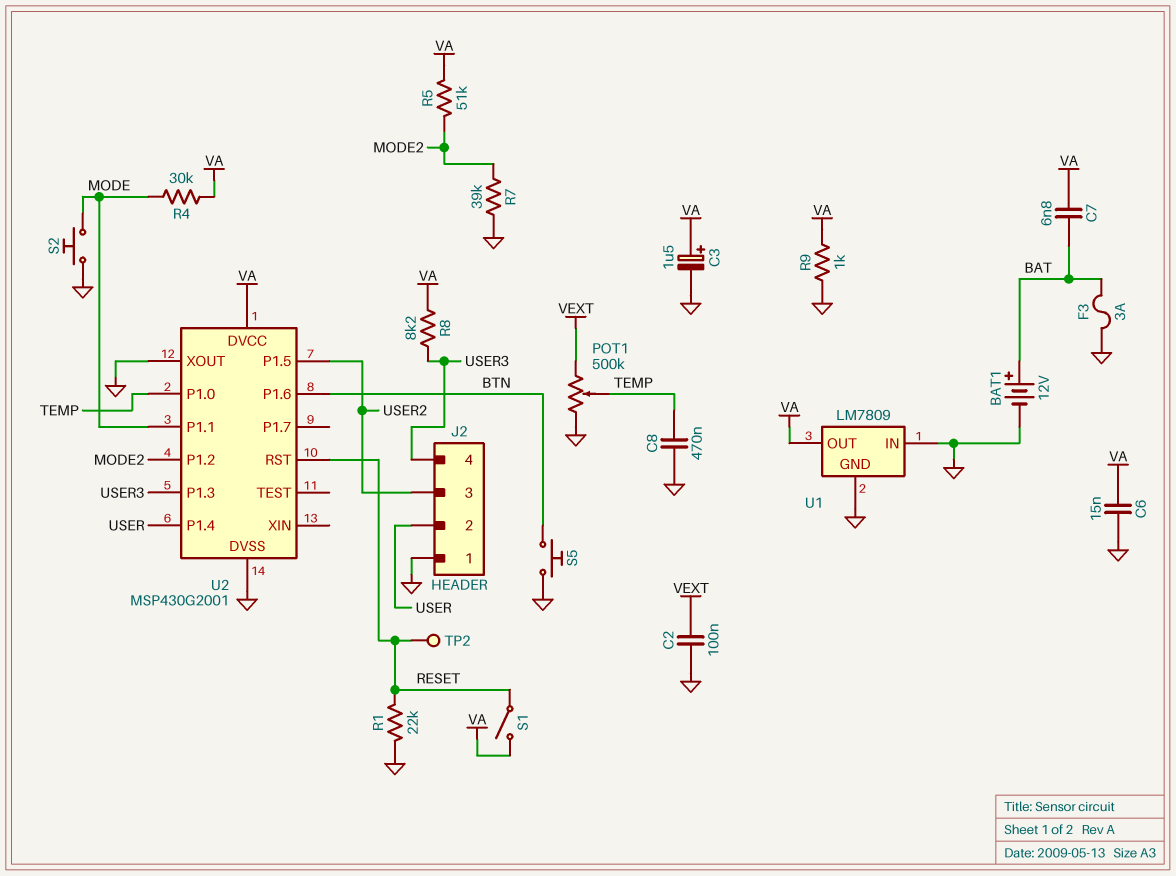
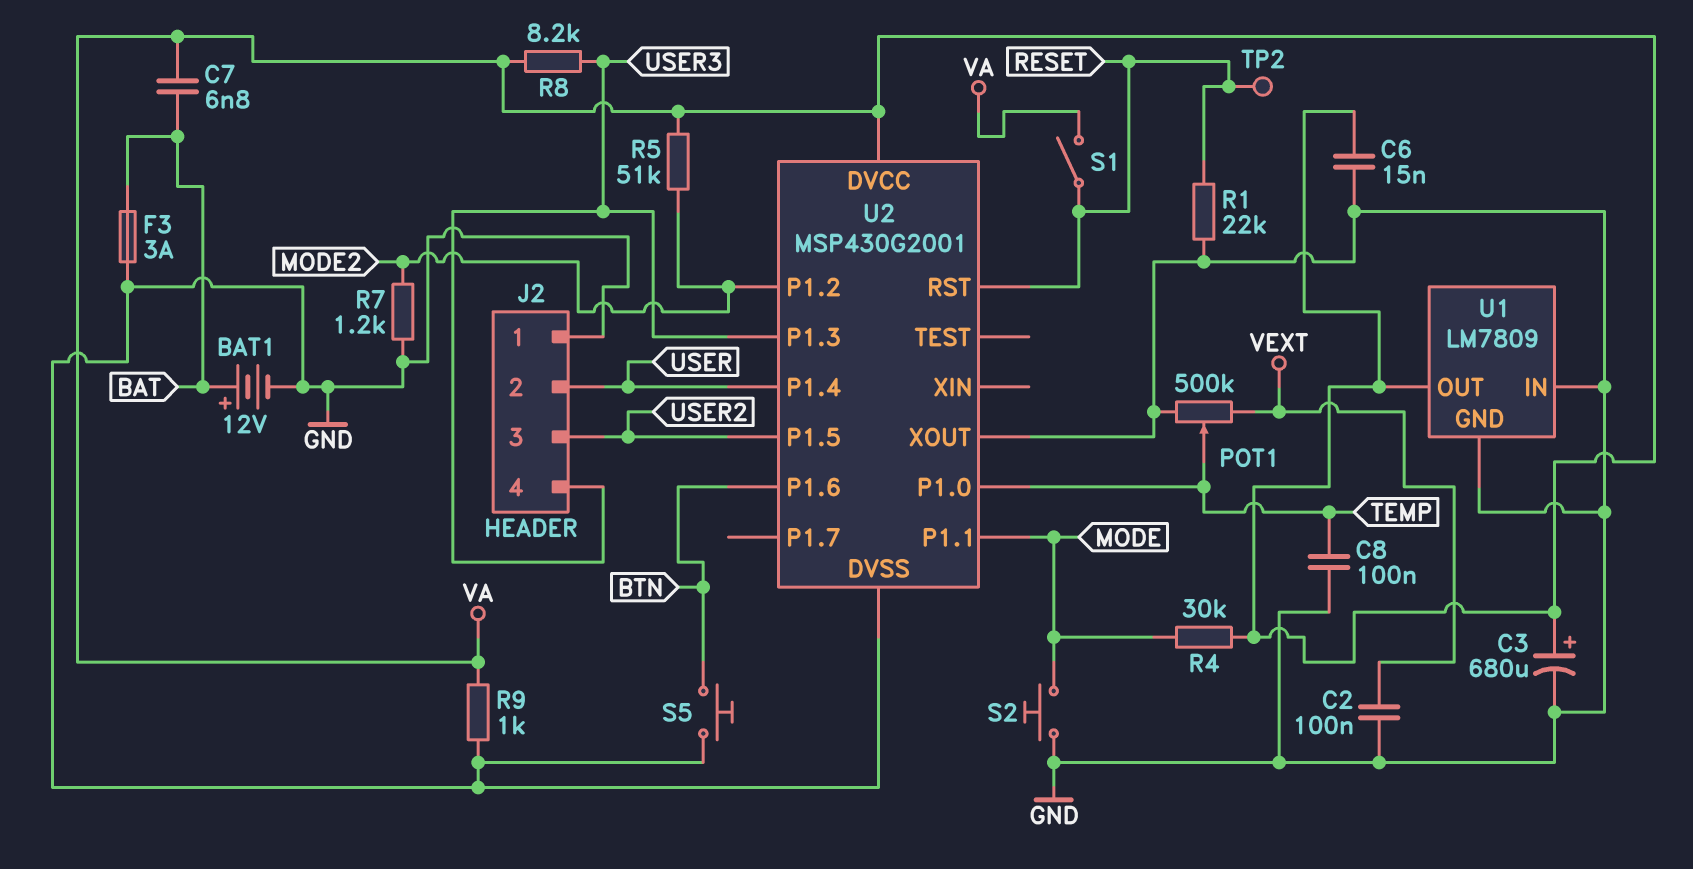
C3: 1.5uF (plus VA, minus GND) -> 680uF (plus VA, minus GND)
C8: 470nF (GND, TEMP) -> 100nF (GND, TEMP)
R7: 39k (GND, MODE2) -> 1.2k (GND, MODE2)

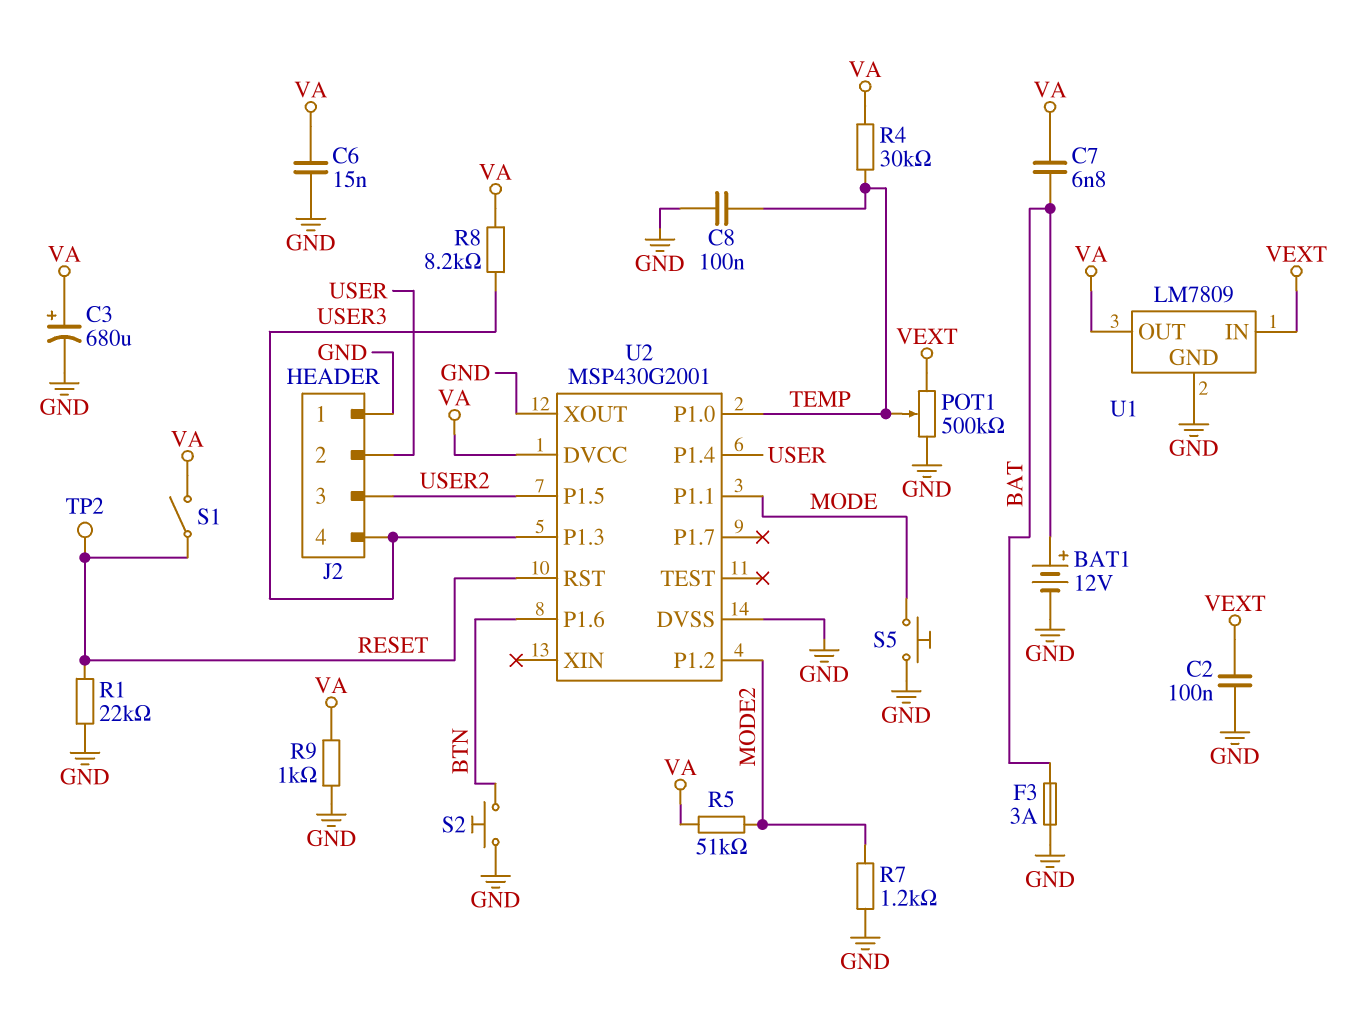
R4: 30k (MODE, VA) -> 30k (TEMP, VA)
S2: button (GND, MODE) -> button (BTN, GND)
S5: button (BTN, GND) -> button (GND, MODE)
U1 pin IN: GND -> VEXT

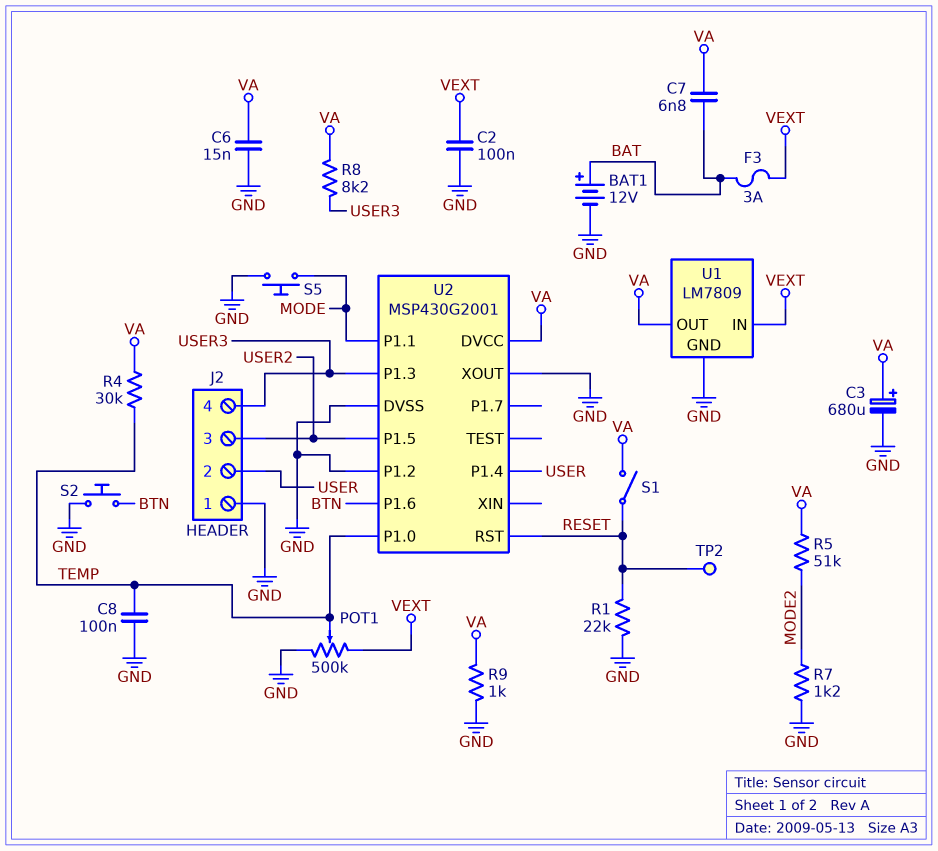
F3: 3A (BAT, GND) -> 3A (BAT, VEXT)
U2 pin P1.2: MODE2 -> GND

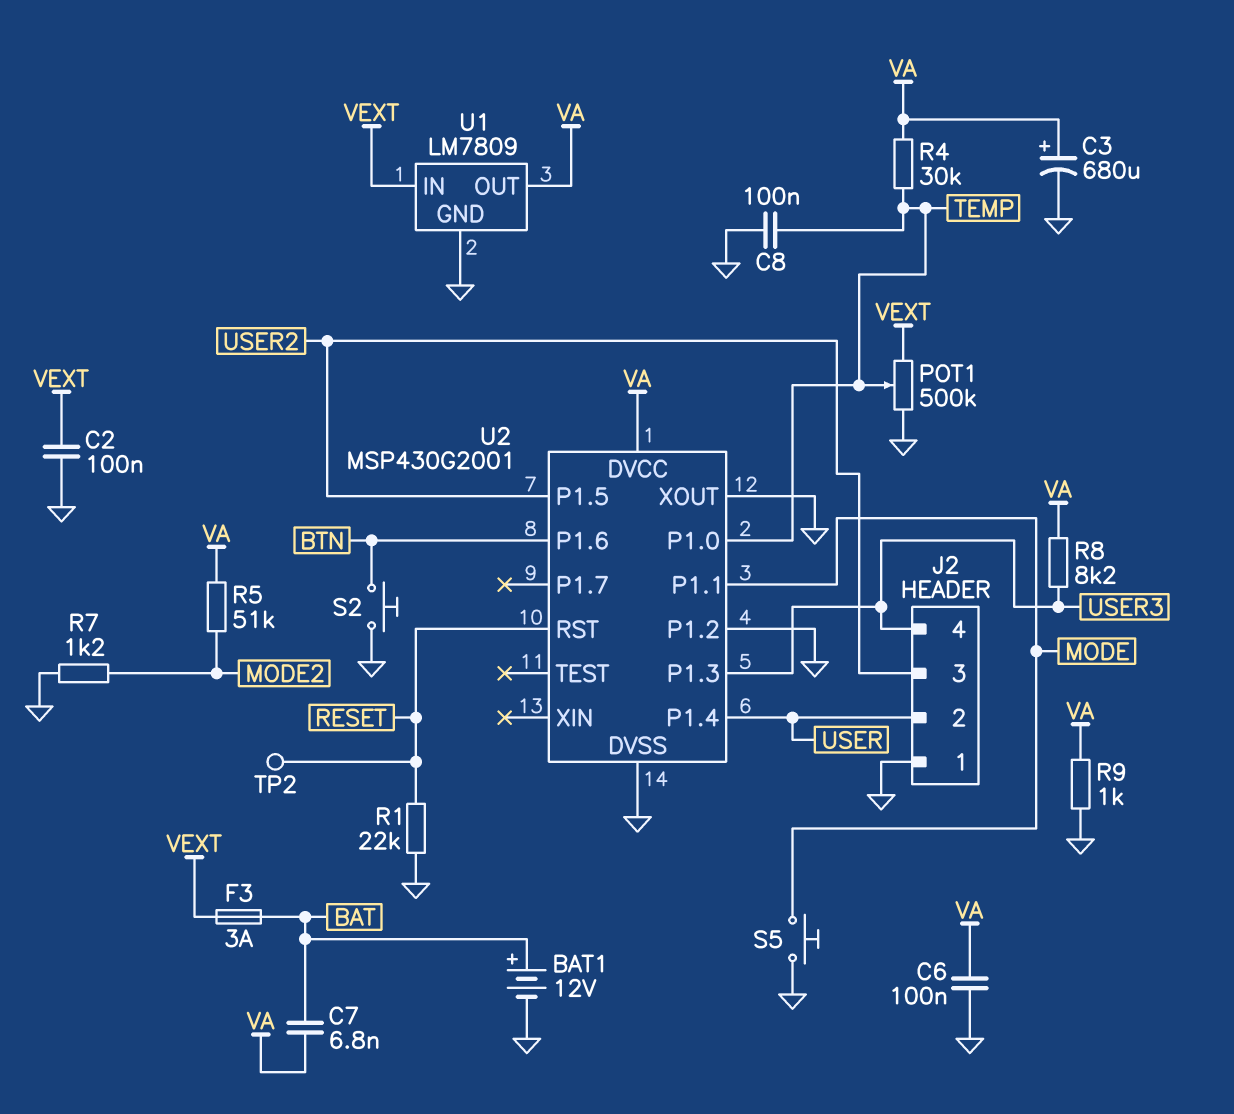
C6: 15nF (GND, VA) -> 100nF (GND, VA)
S1: switch (RESET, VA) -> none

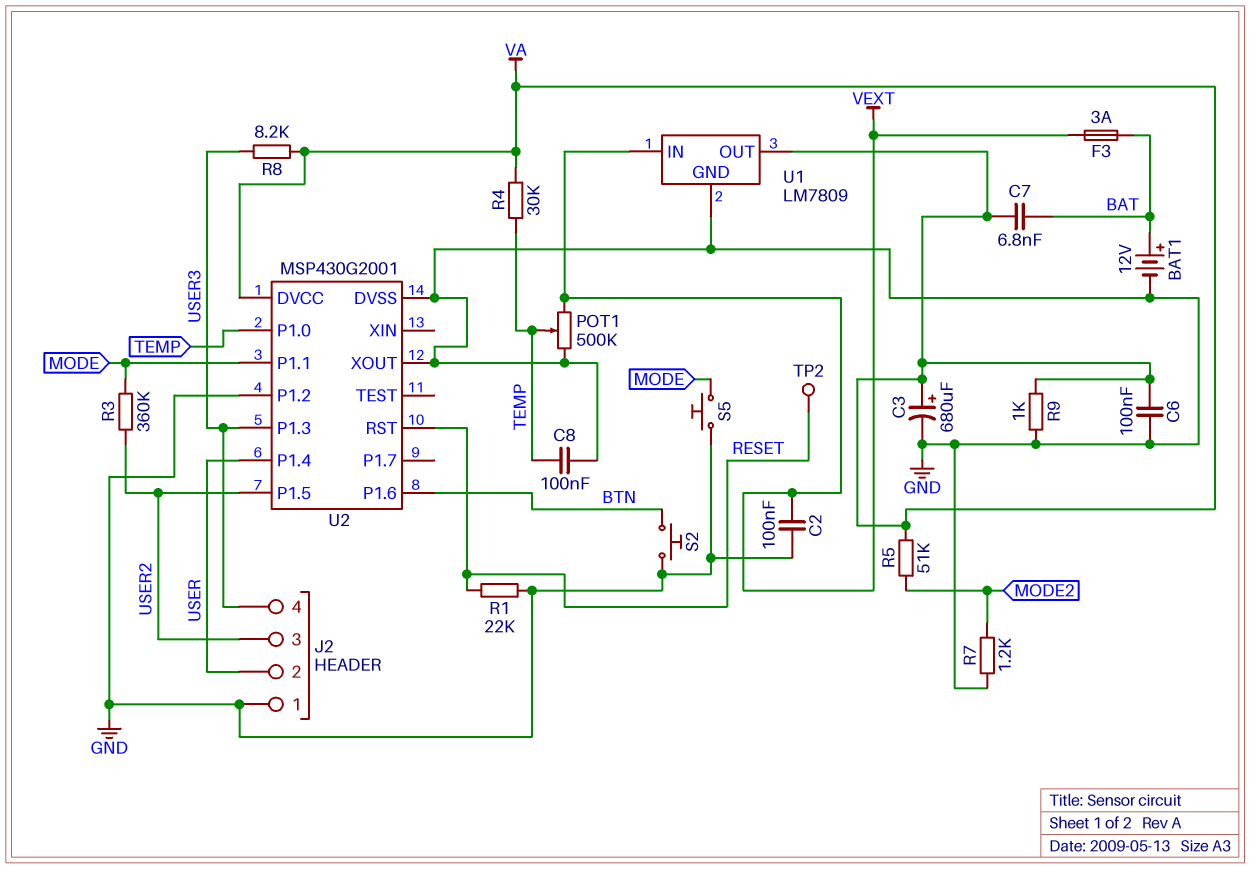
R3: none -> 360k (MODE, USER2)

